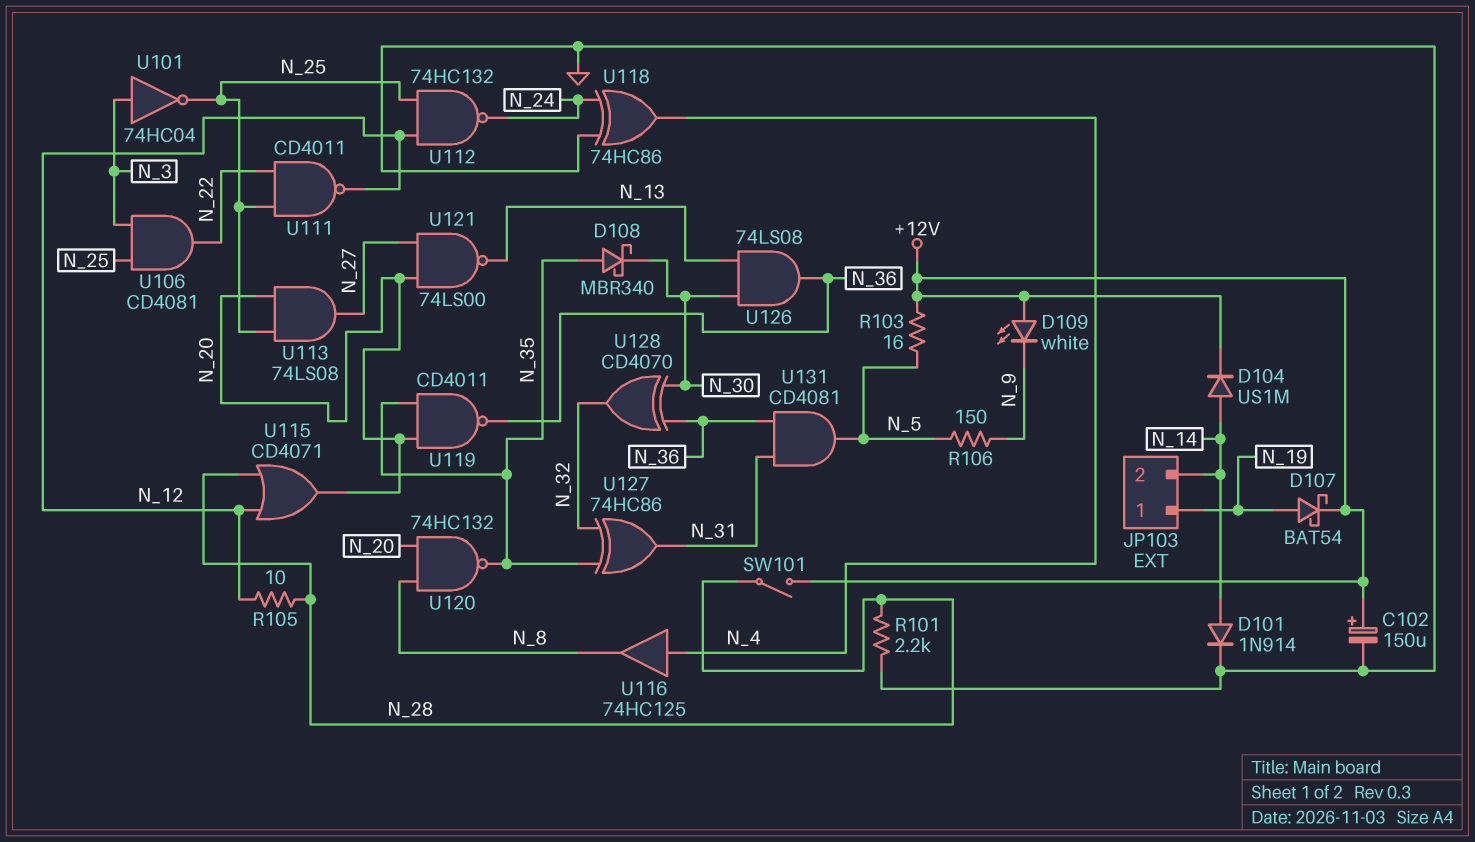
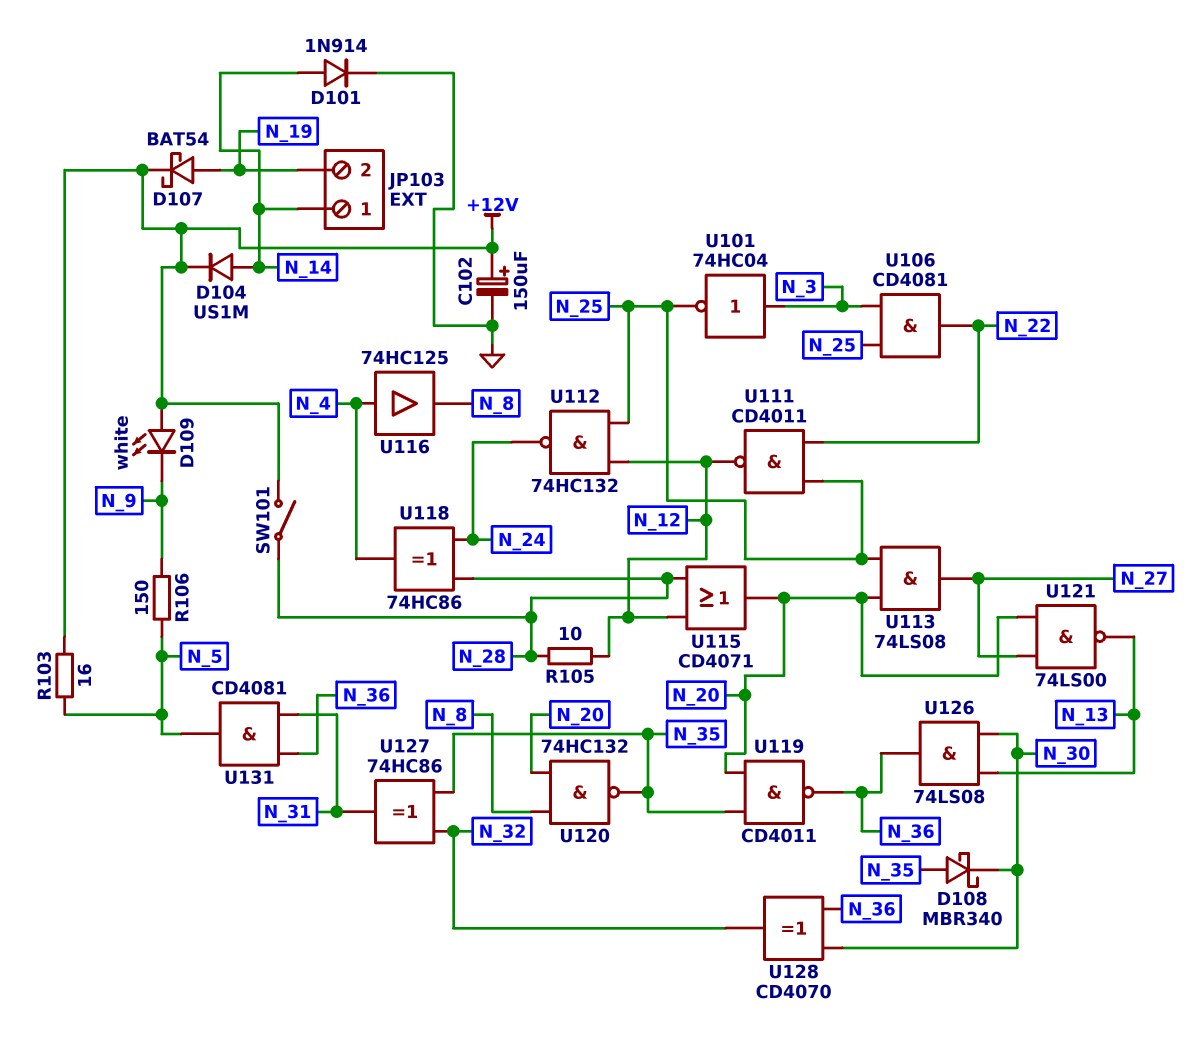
JP103 pin 1: N_19 -> N_14
JP103 pin 2: N_14 -> N_19
R101: 2.2k (GND, N_28) -> none
U118: XOR 74HC86 (in GND, in N_24, out N_4) -> XOR 74HC86 (in N_24, in N_28, out N_4)

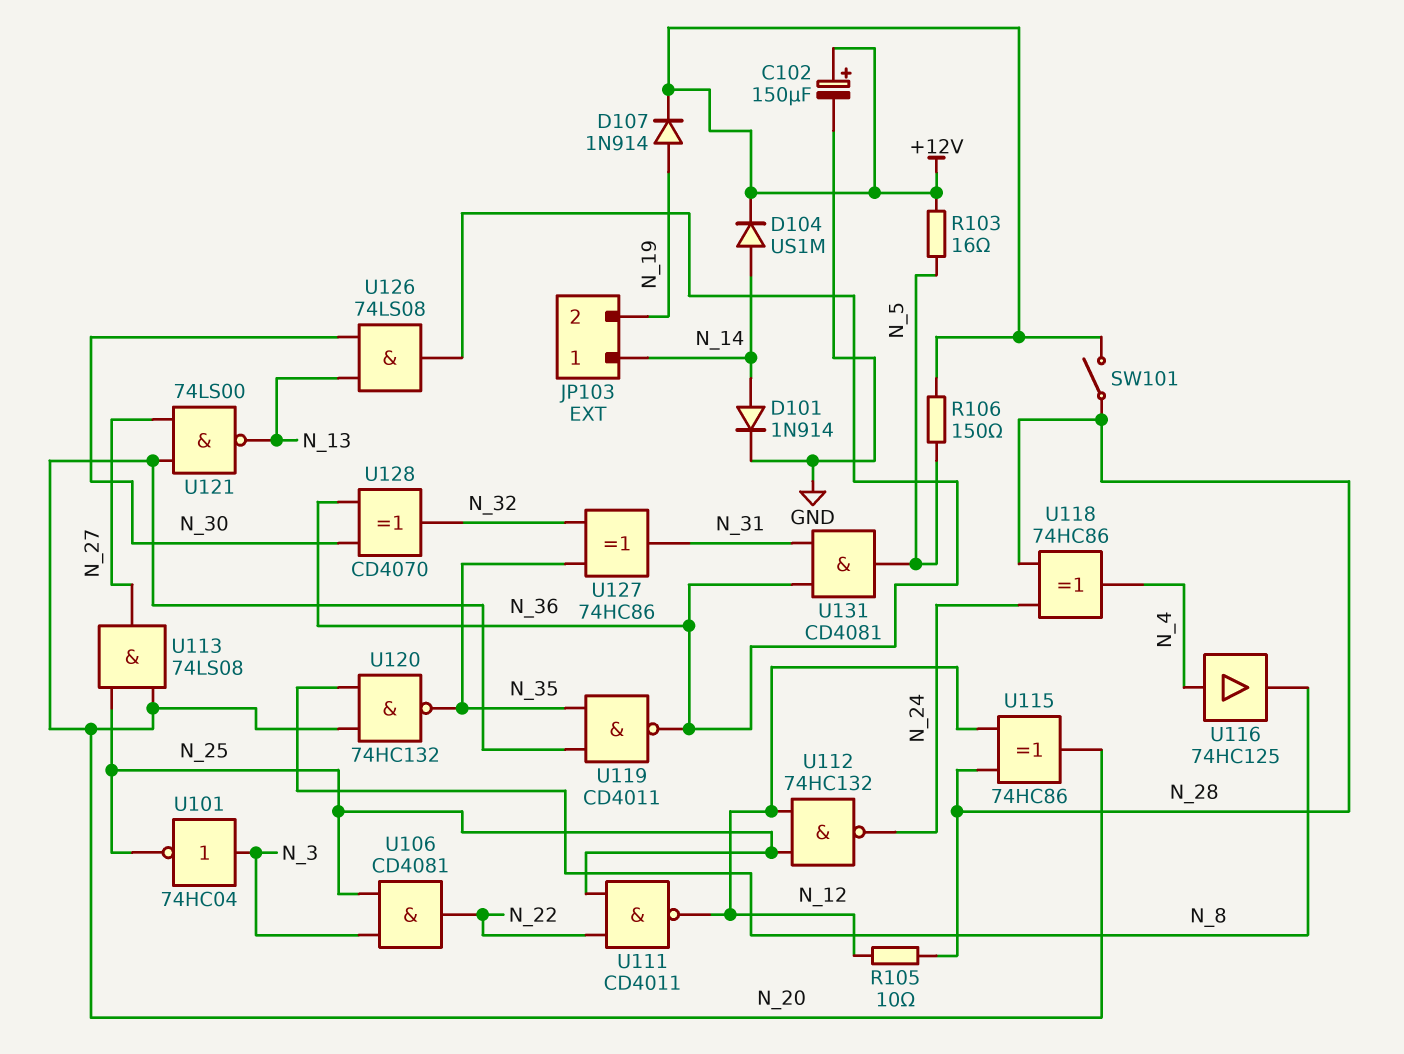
D107: schottky BAT54 (A N_19, K +12V) -> diode 1N914 (A N_19, K +12V)
D108: schottky MBR340 (A N_35, K N_30) -> none
D109: LED white (A +12V, K N_9) -> none
R106: 150 (N_5, N_9) -> 150 (+12V, N_5)
U115: OR CD4071 (in N_12, in N_28, out N_20) -> XOR 74HC86 (in N_12, in N_28, out N_20)

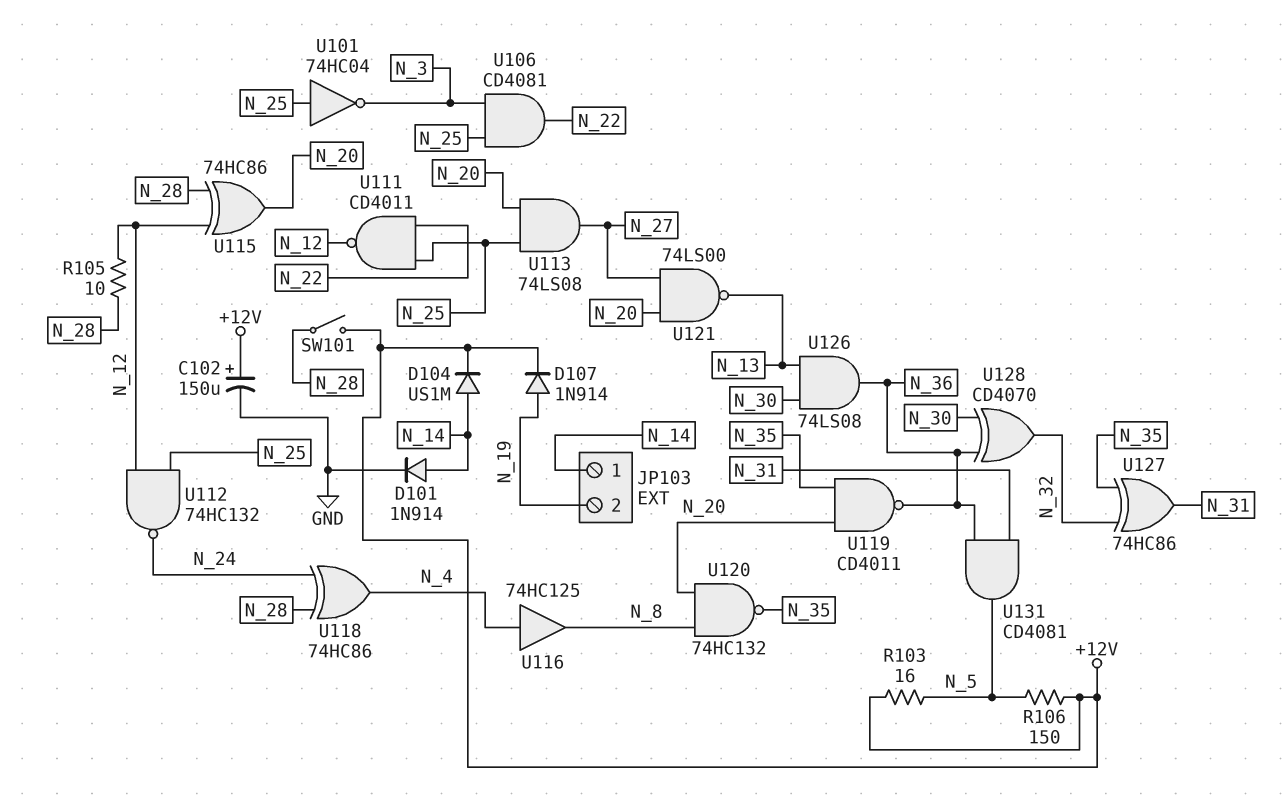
U101: NOT 74HC04 (in N_3, out N_25) -> NOT 74HC04 (in N_25, out N_3)

